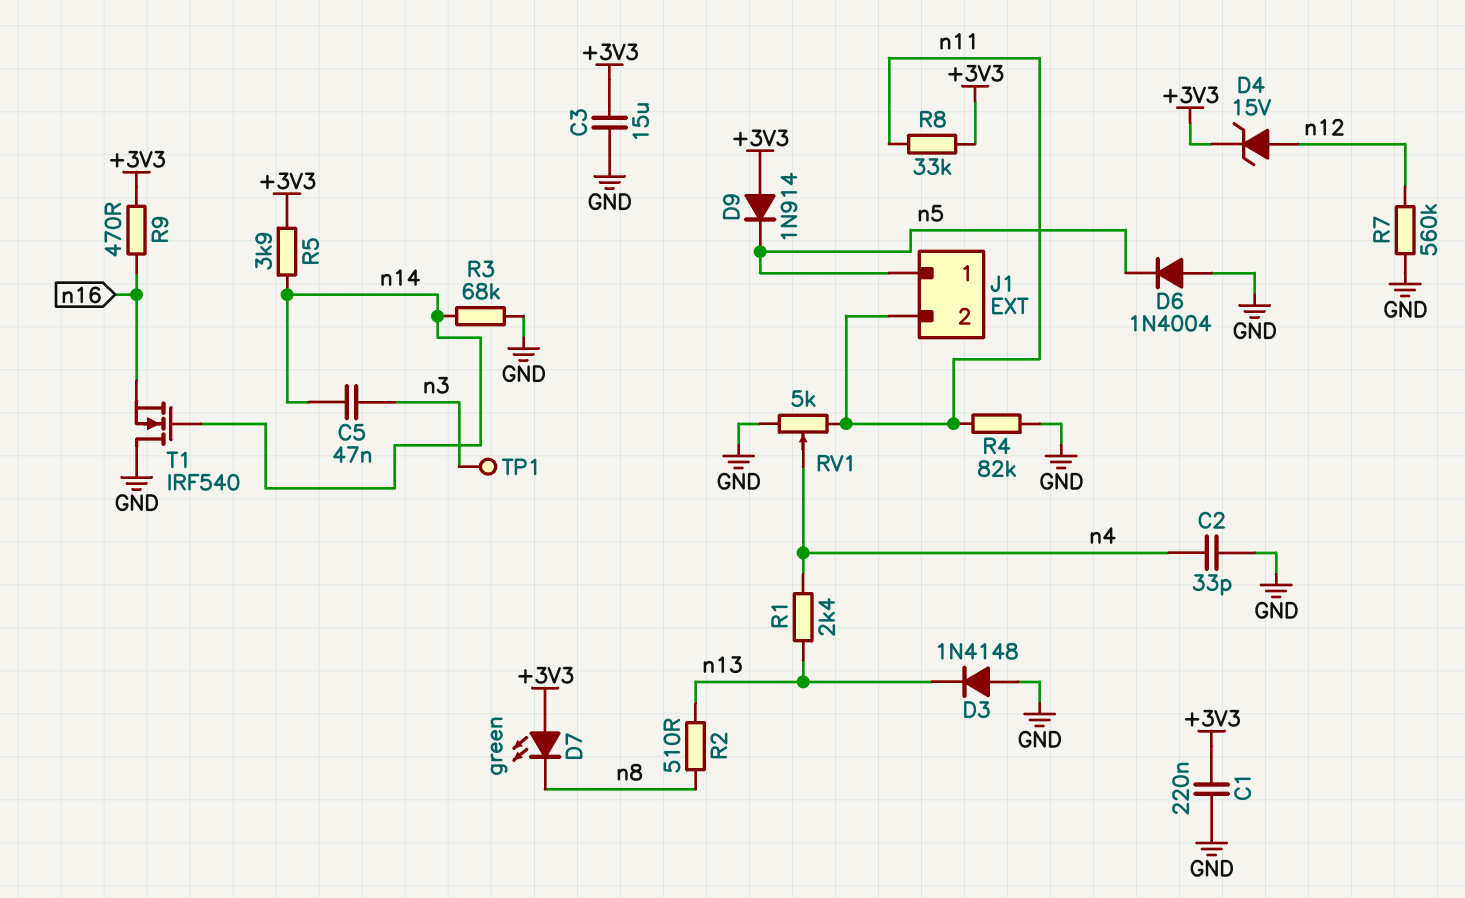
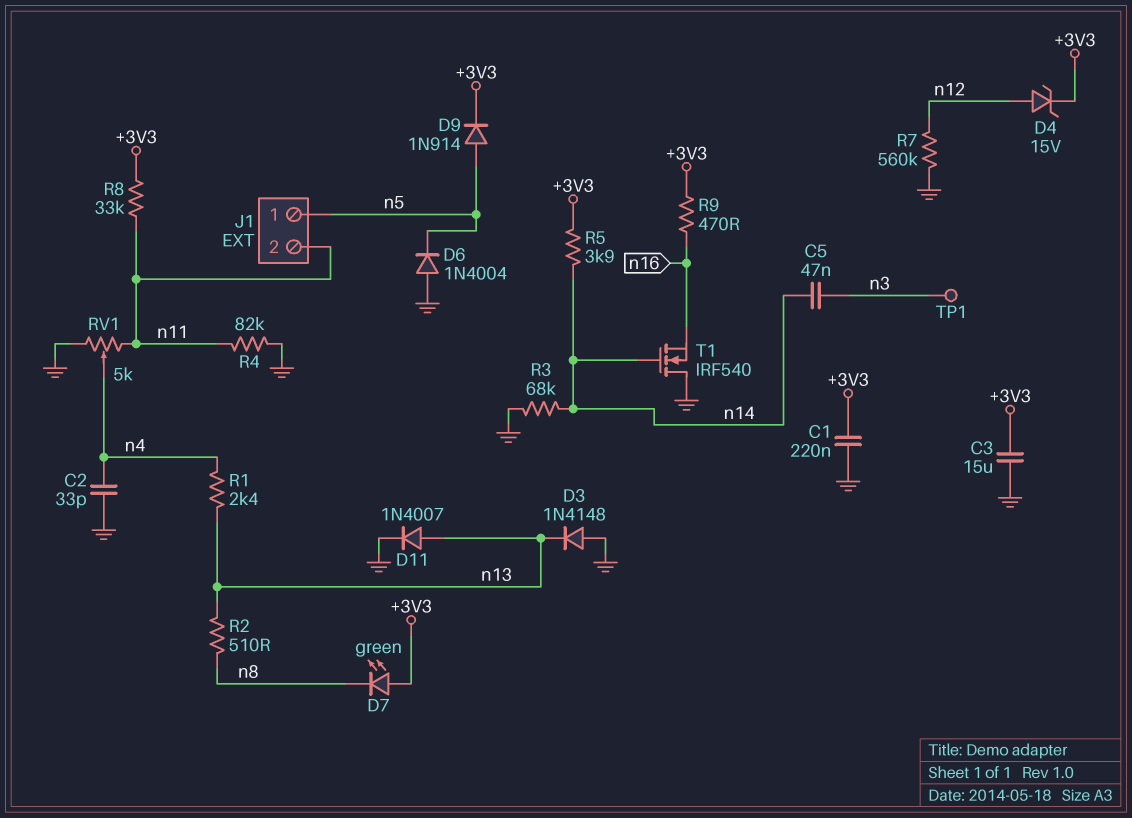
D9: diode 1N914 (A +3V3, K n5) -> diode 1N914 (A n5, K +3V3)
D11: none -> diode 1N4007 (A n13, K GND)

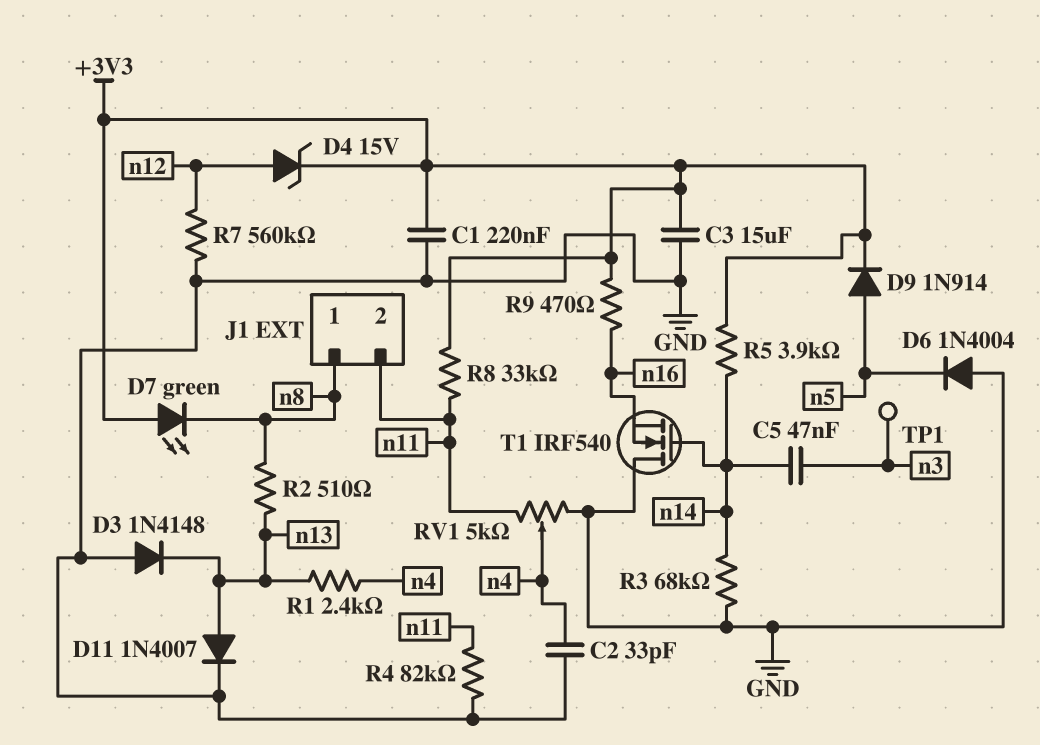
J1 pin 1: n5 -> n8

